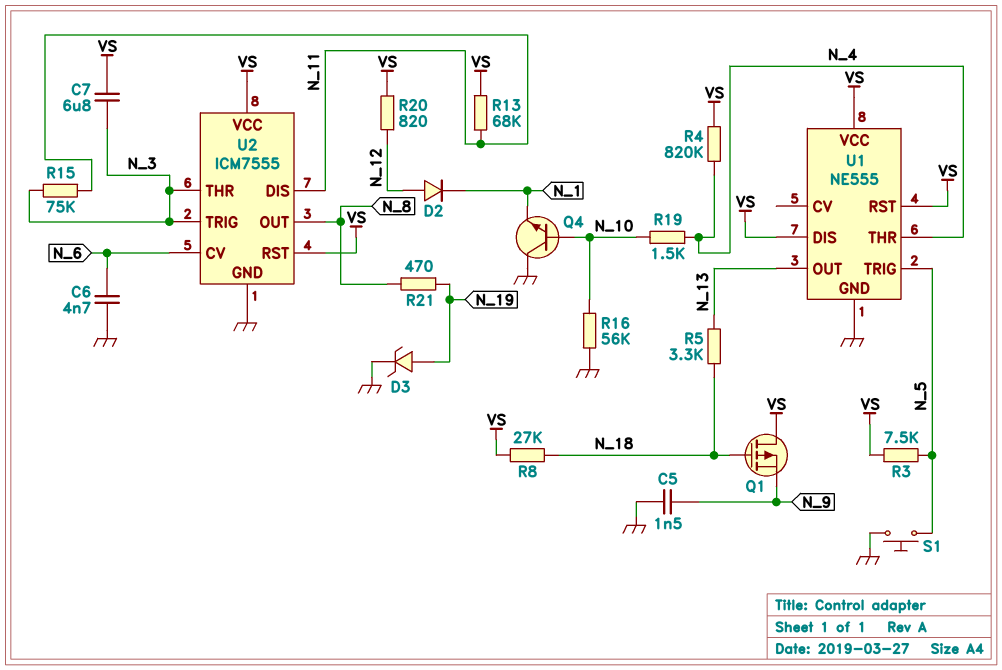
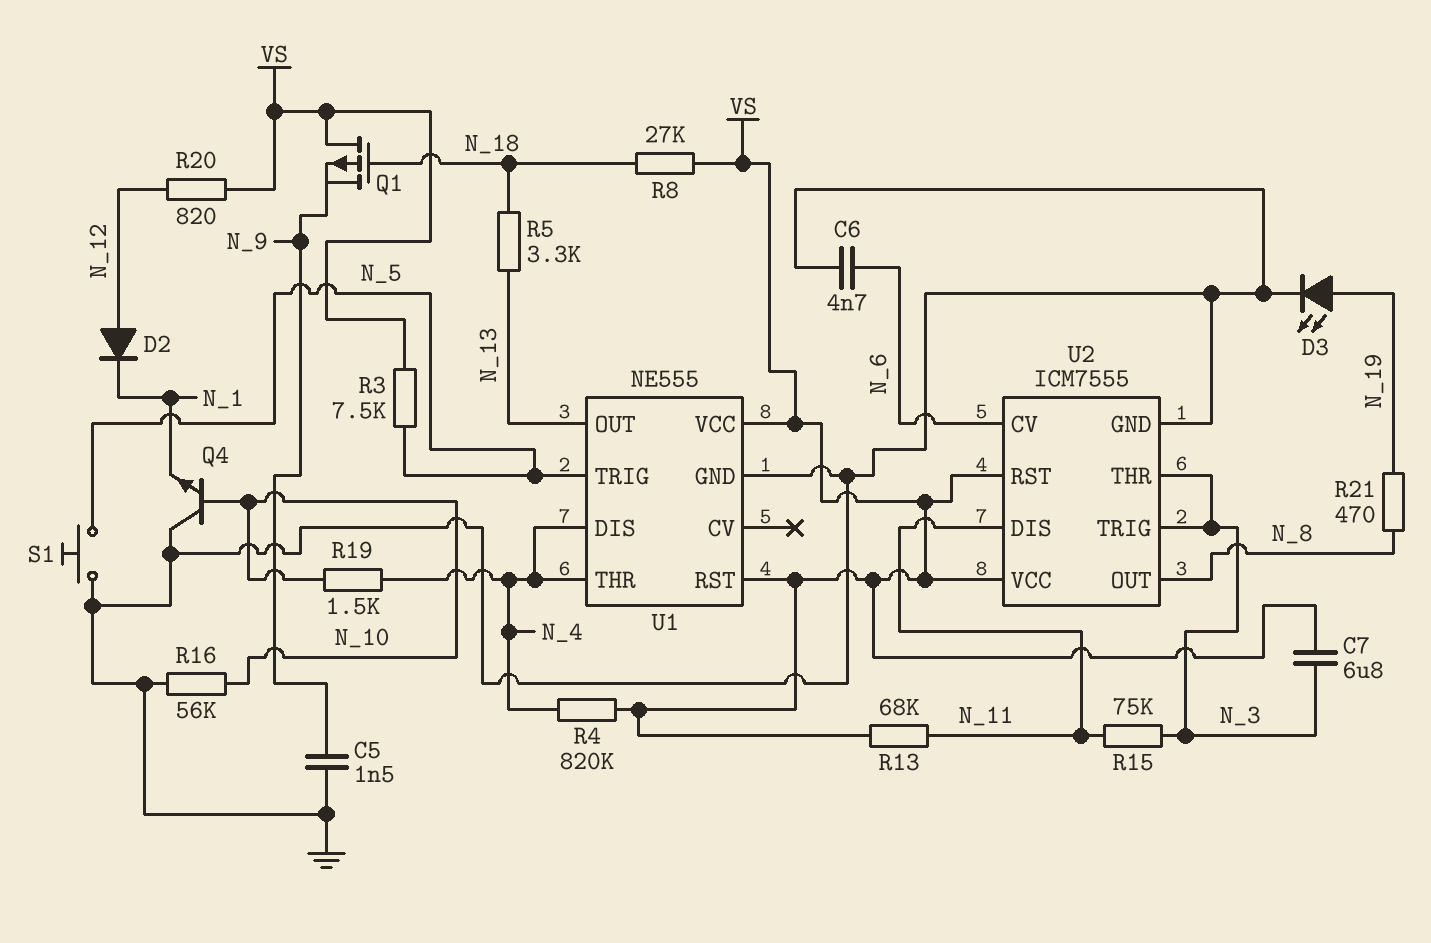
D3: zener (A N_19, K GND) -> LED (A N_19, K GND)
U1 pin DIS: VS -> N_4

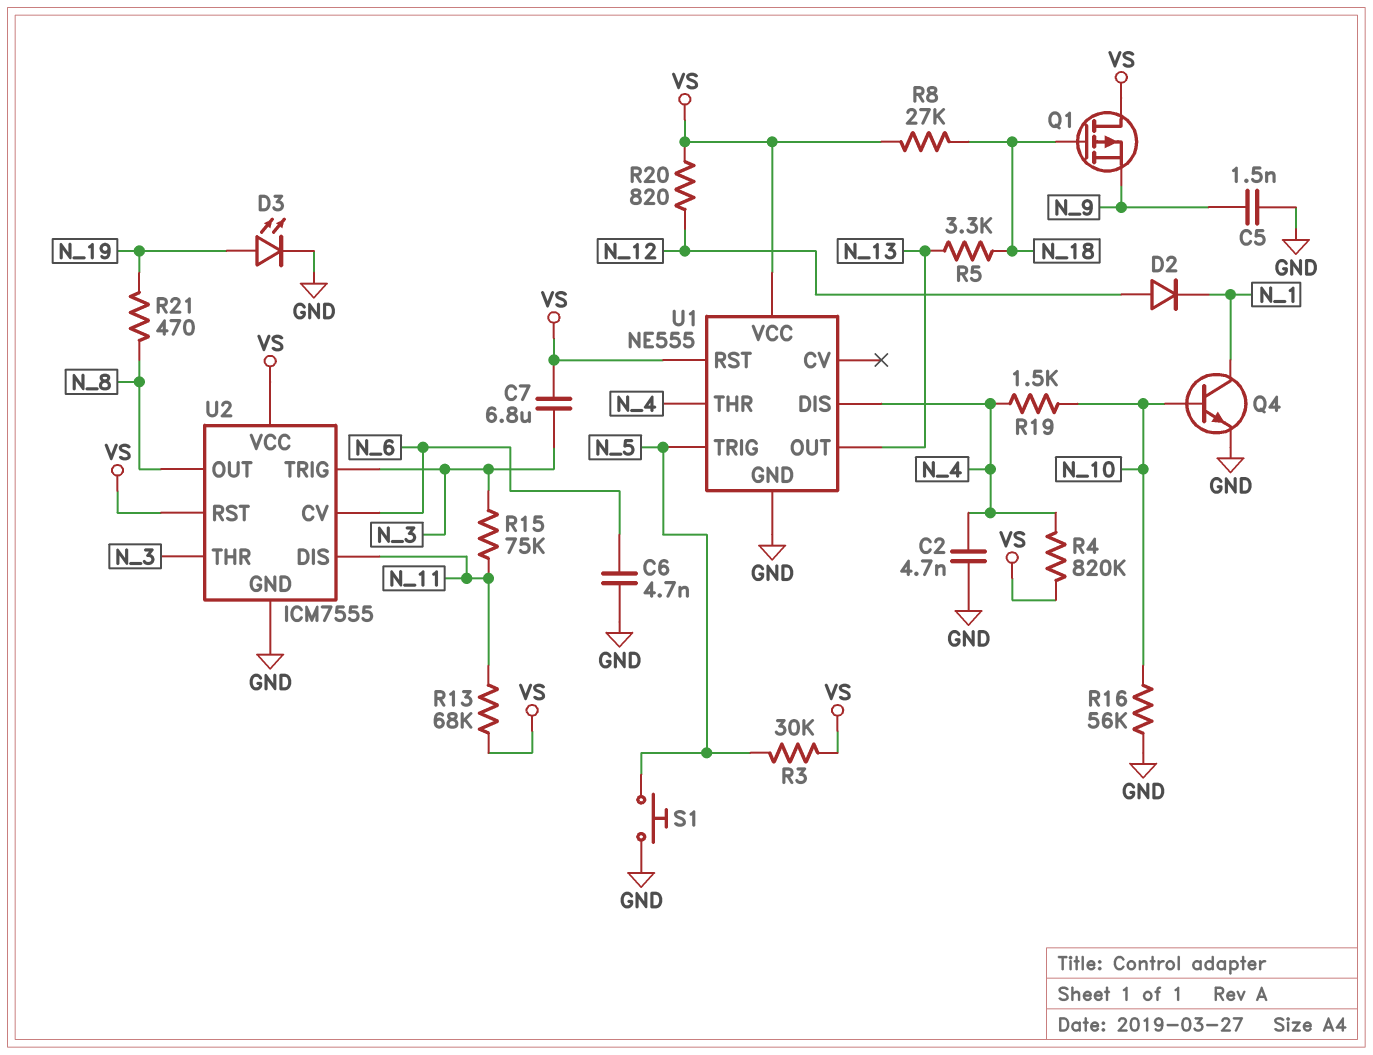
C2: none -> 4.7nF (GND, N_4)
Q4: NPN (B N_10, C GND, E N_1) -> NPN (B N_10, C N_1, E GND)
R3: 7.5k (N_5, VS) -> 30k (N_5, VS)

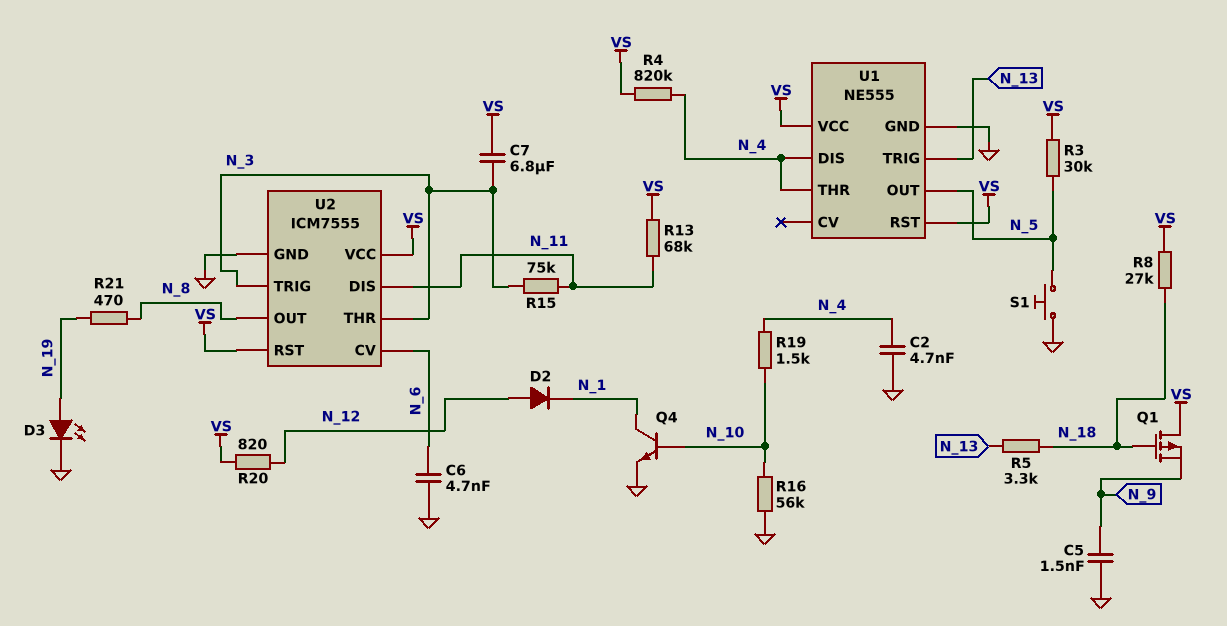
U1 pin OUT: N_13 -> N_5
U1 pin TRIG: N_5 -> N_13

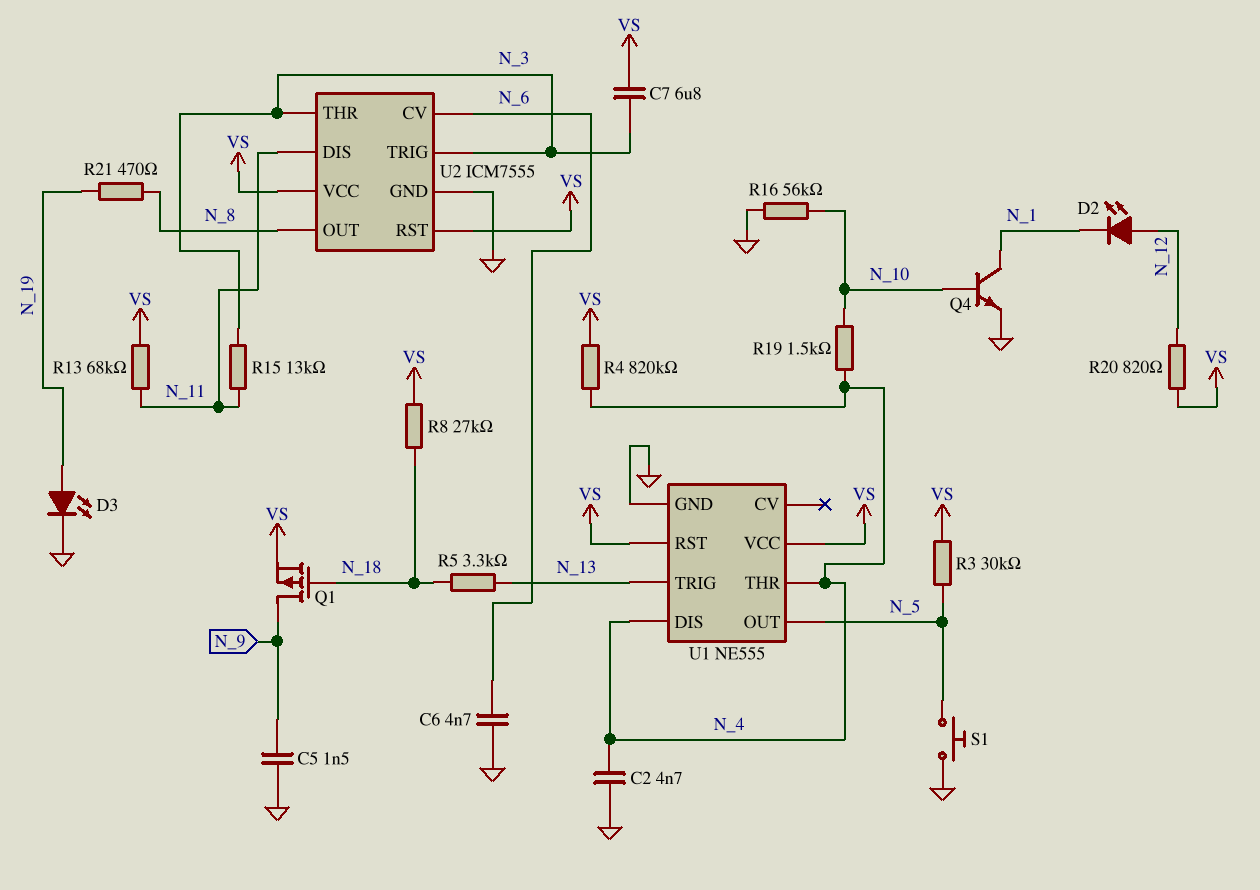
D2: diode (A N_12, K N_1) -> LED (A N_12, K N_1)
Q1: PMOS (G N_18, D VS, S N_9) -> PMOS (G N_18, D N_9, S VS)
R15: 75k (N_3, N_11) -> 13k (N_3, N_11)

